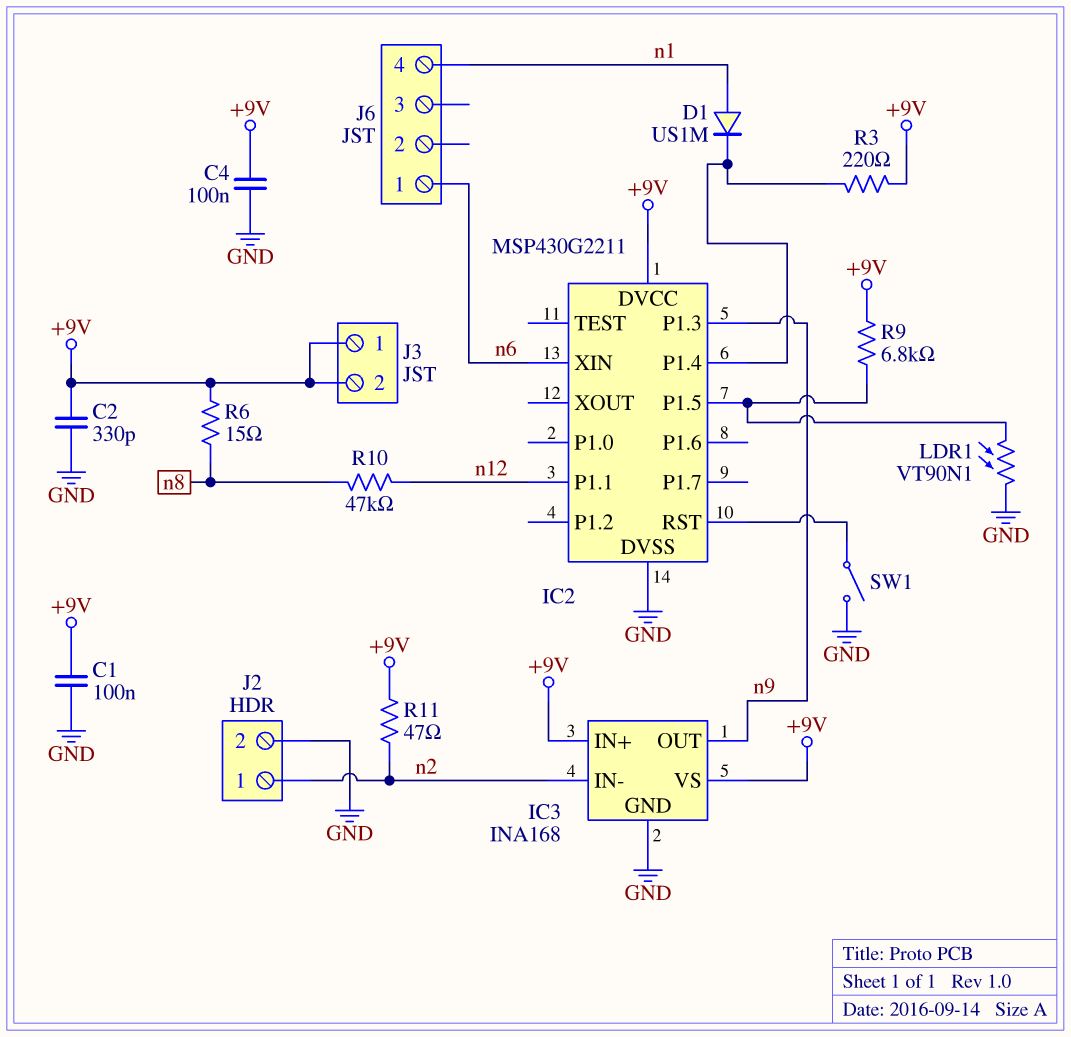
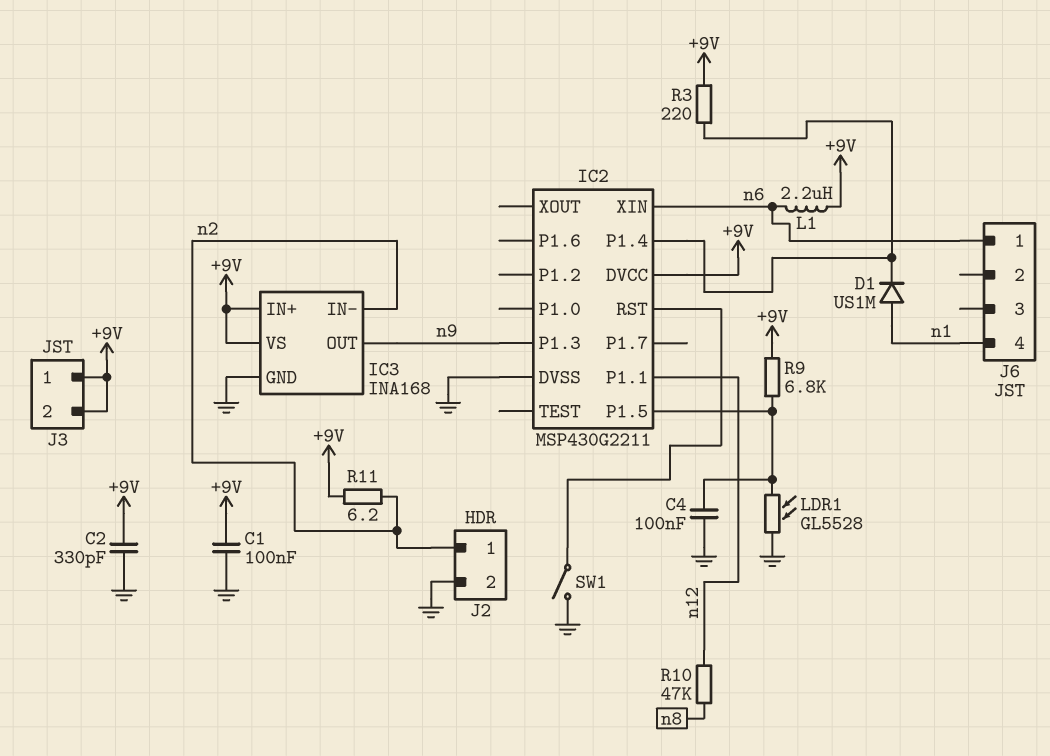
C4: 100nF (+9V, GND) -> 100nF (GND, IC2/P1.5)
L1: none -> 2.2uH (+9V, n6)
LDR1: VT90N1 (GND, IC2/P1.5) -> GL5528 (GND, IC2/P1.5)
R6: 15 (+9V, n8) -> none
R11: 47 (+9V, n2) -> 6.2 (+9V, n2)

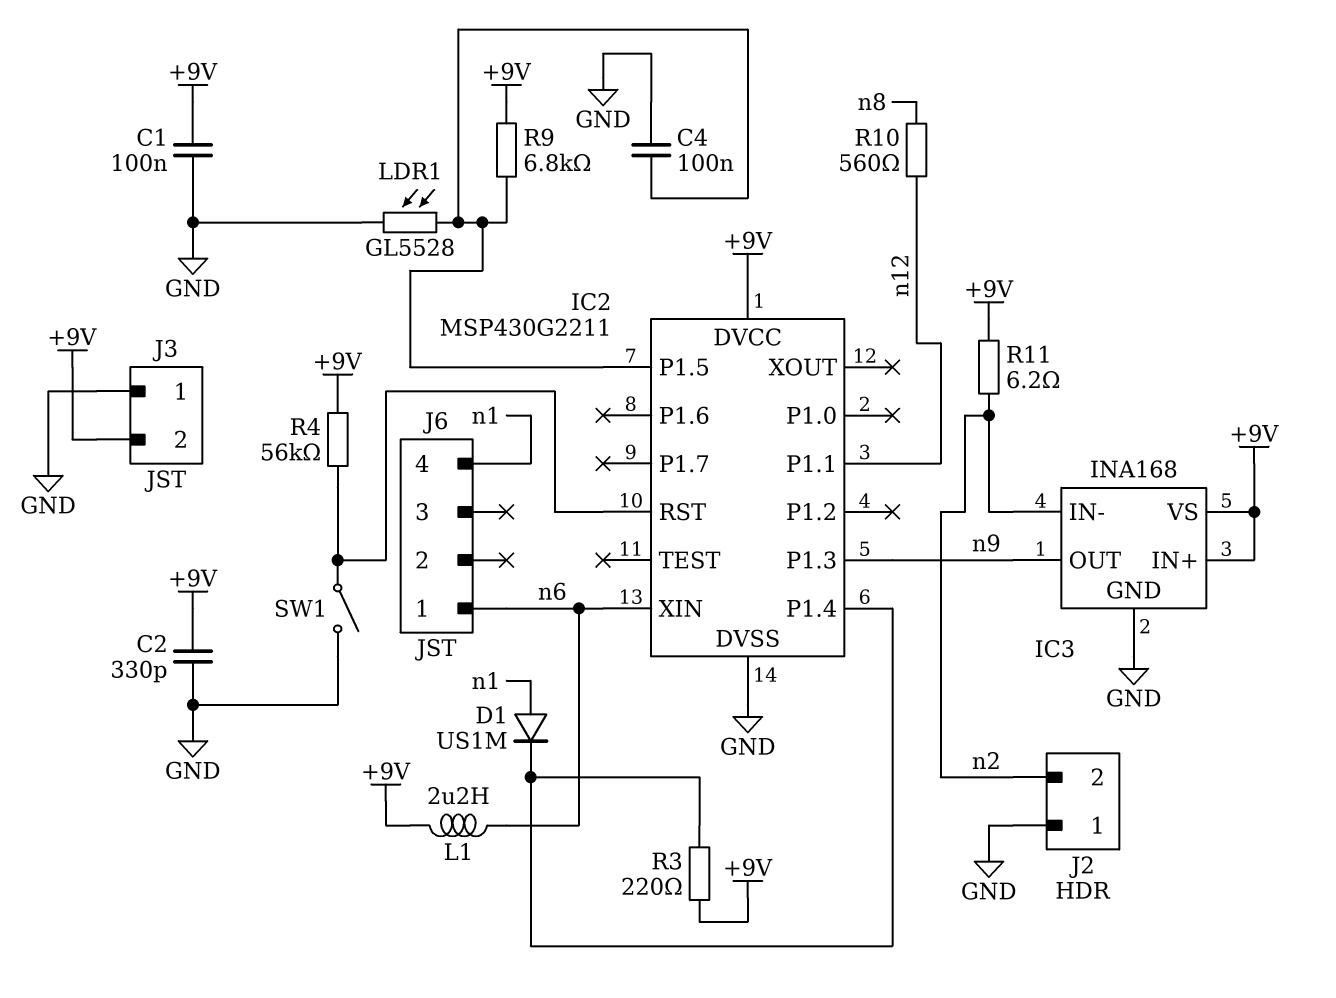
J2 pin 1: n2 -> GND
J2 pin 2: GND -> n2
J3 pin 1: +9V -> GND
R4: none -> 56k (+9V, IC2/RST)
R10: 47k (n8, n12) -> 560 (n8, n12)

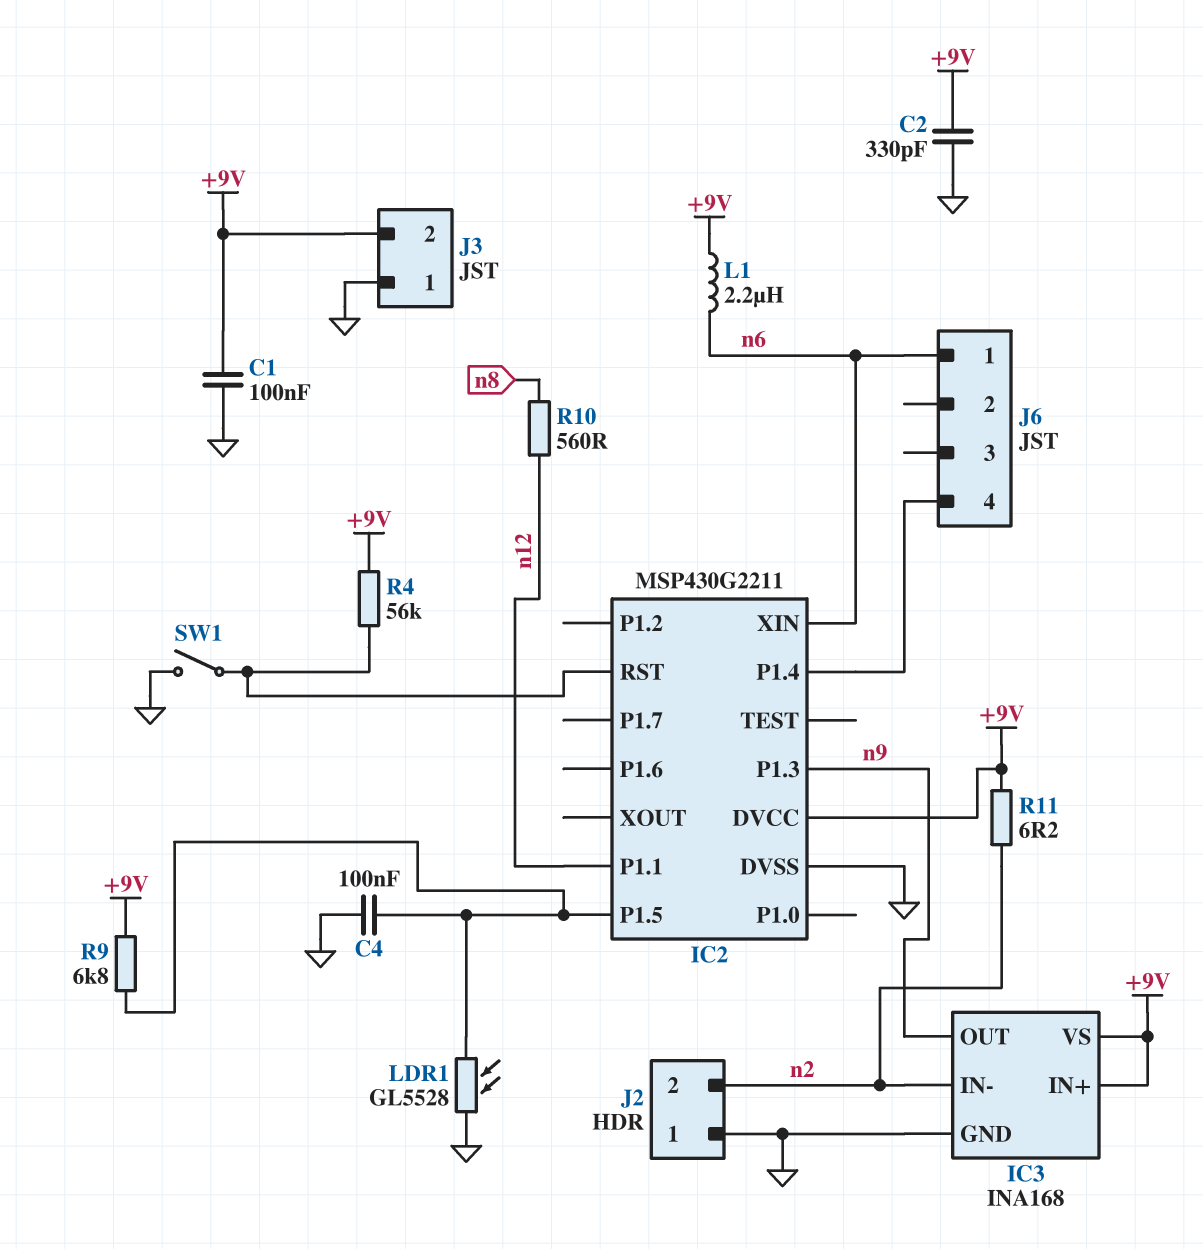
D1: diode US1M (A n1, K IC2/P1.4) -> none
J6 pin 4: n1 -> IC2/P1.4
R3: 220 (+9V, IC2/P1.4) -> none

